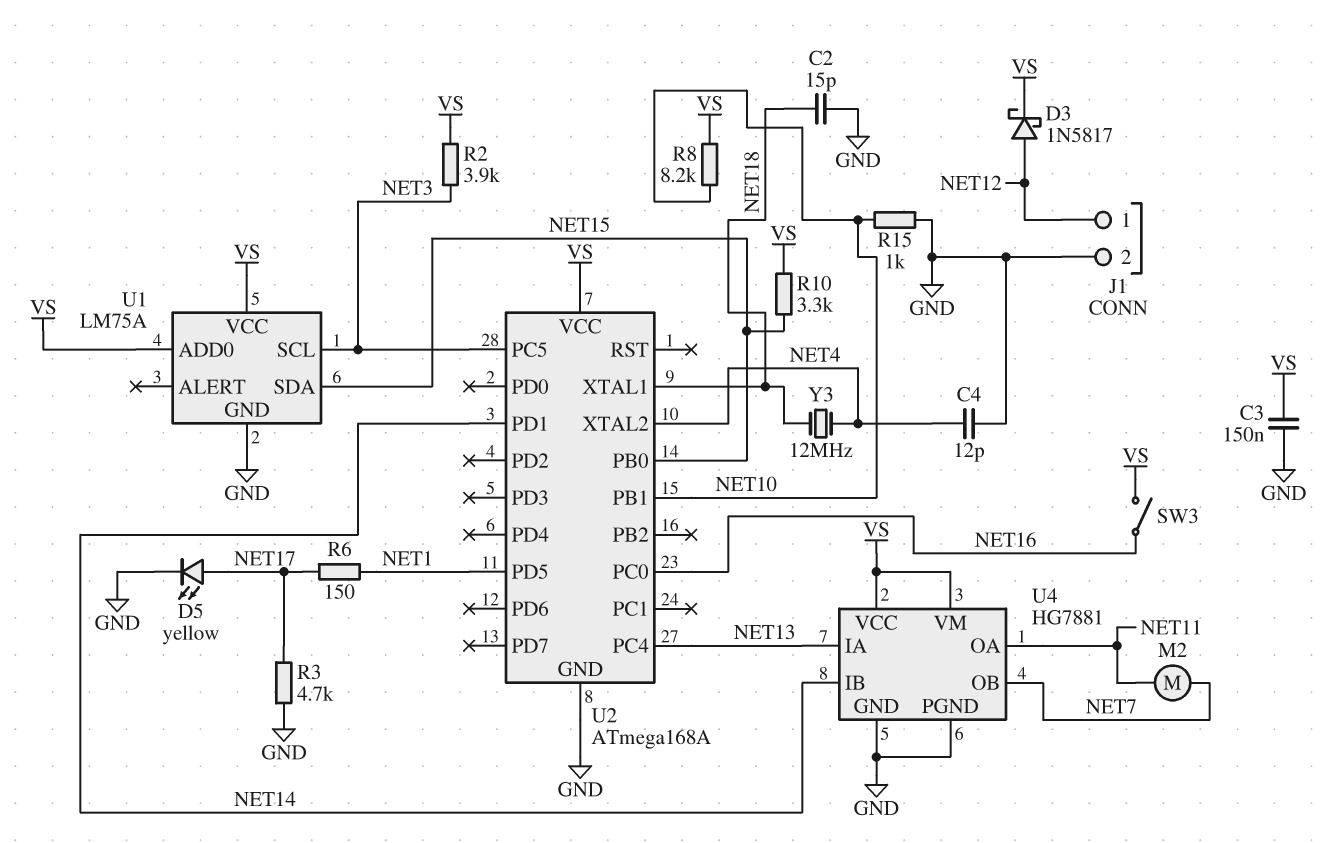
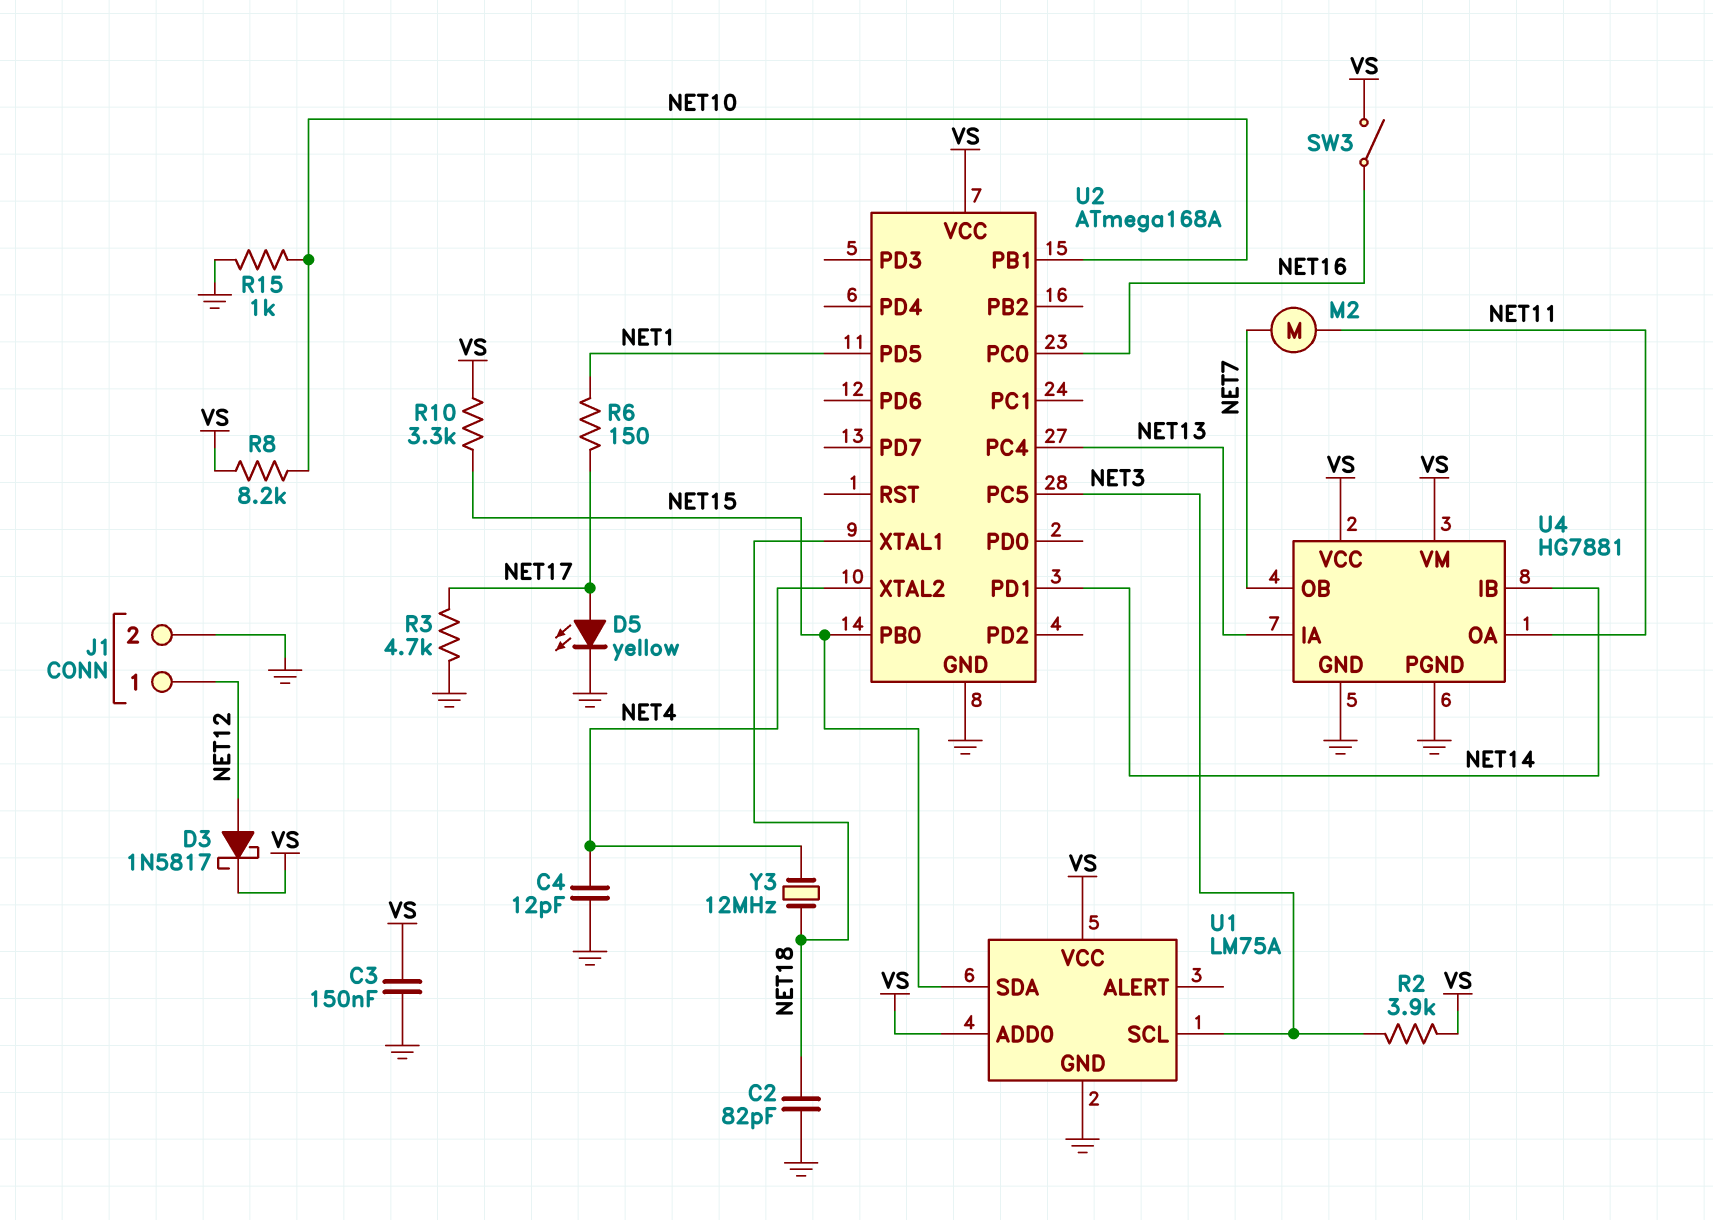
C2: 15pF (GND, NET18) -> 82pF (GND, NET18)

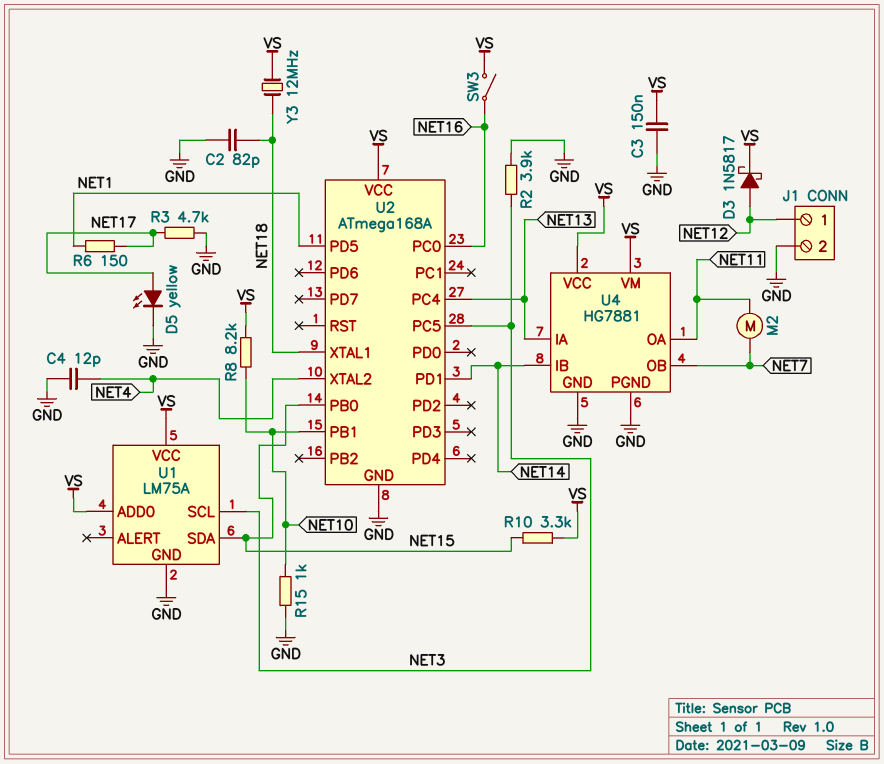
R2: 3.9k (NET3, VS) -> 3.9k (GND, NET3)
Y3: 12MHz (NET4, NET18) -> 12MHz (NET18, VS)

